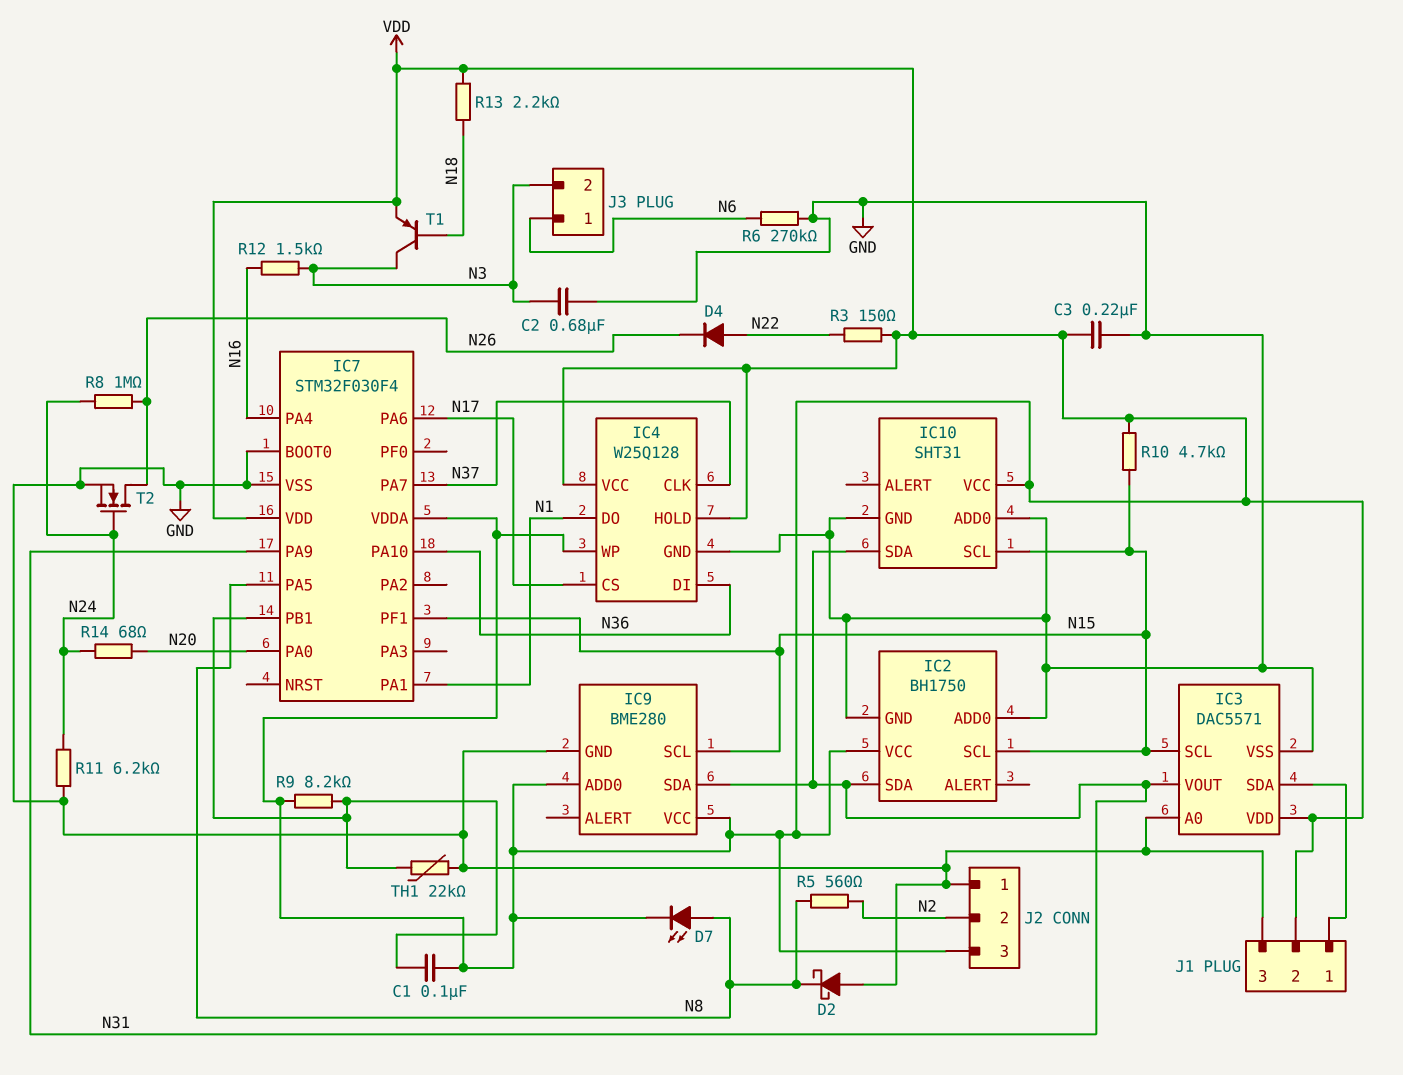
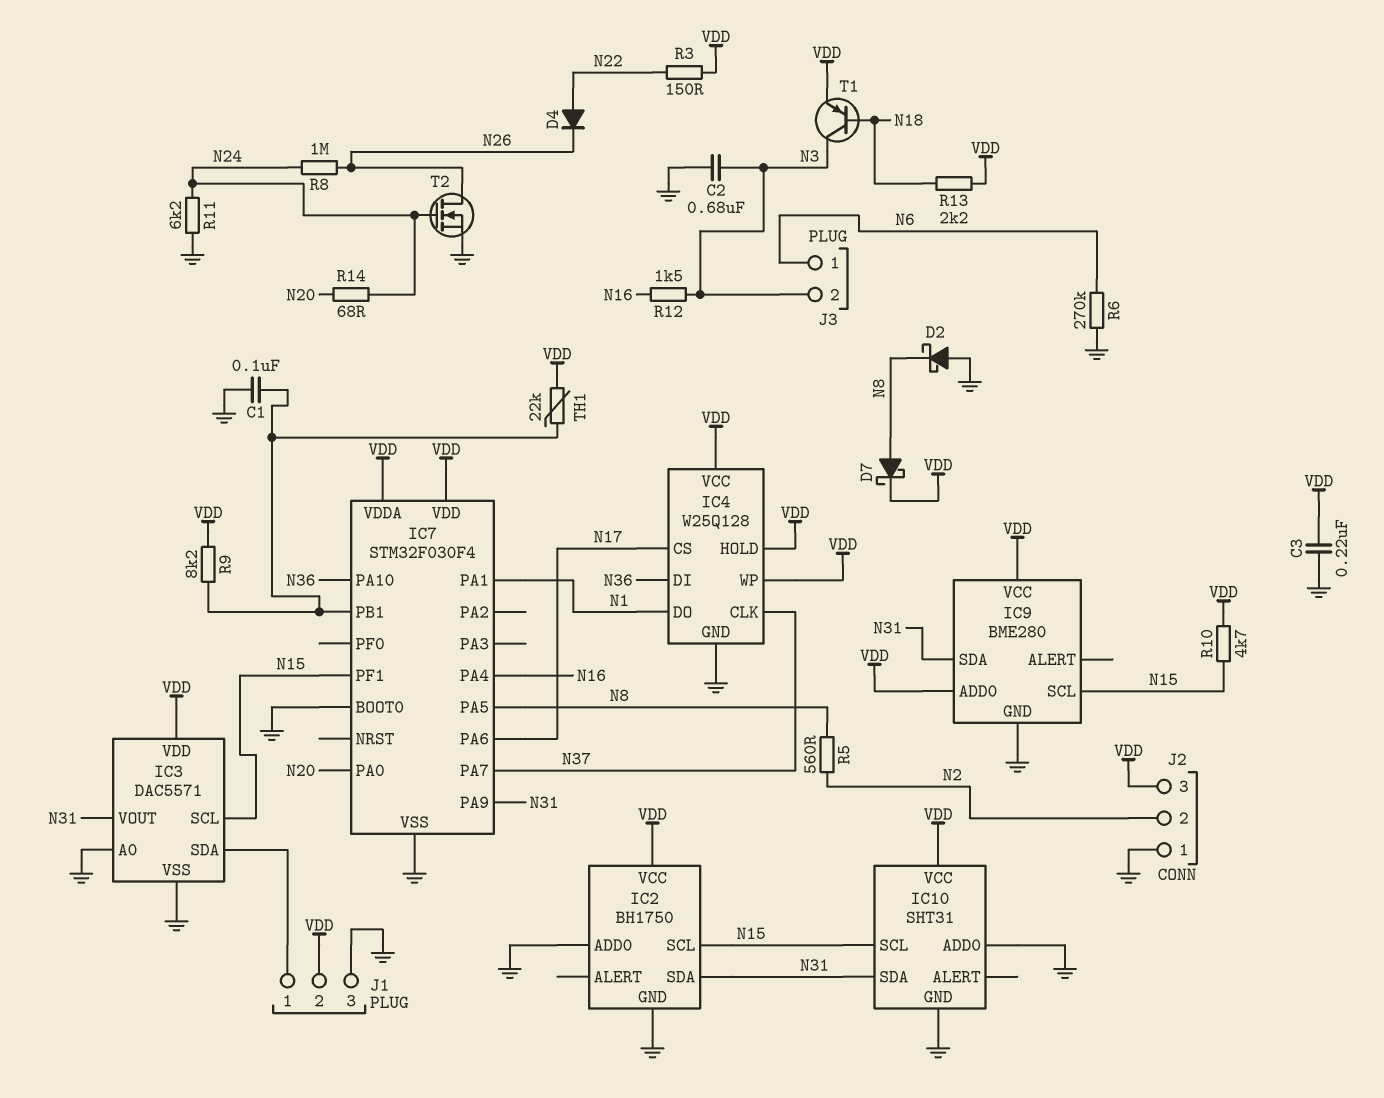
C1: 100nF (IC7/PB1, VDD) -> 100nF (GND, IC7/PB1)
D7: LED (A N8, K VDD) -> schottky (A N8, K VDD)
TH1: 22k (GND, IC7/PB1) -> 22k (IC7/PB1, VDD)

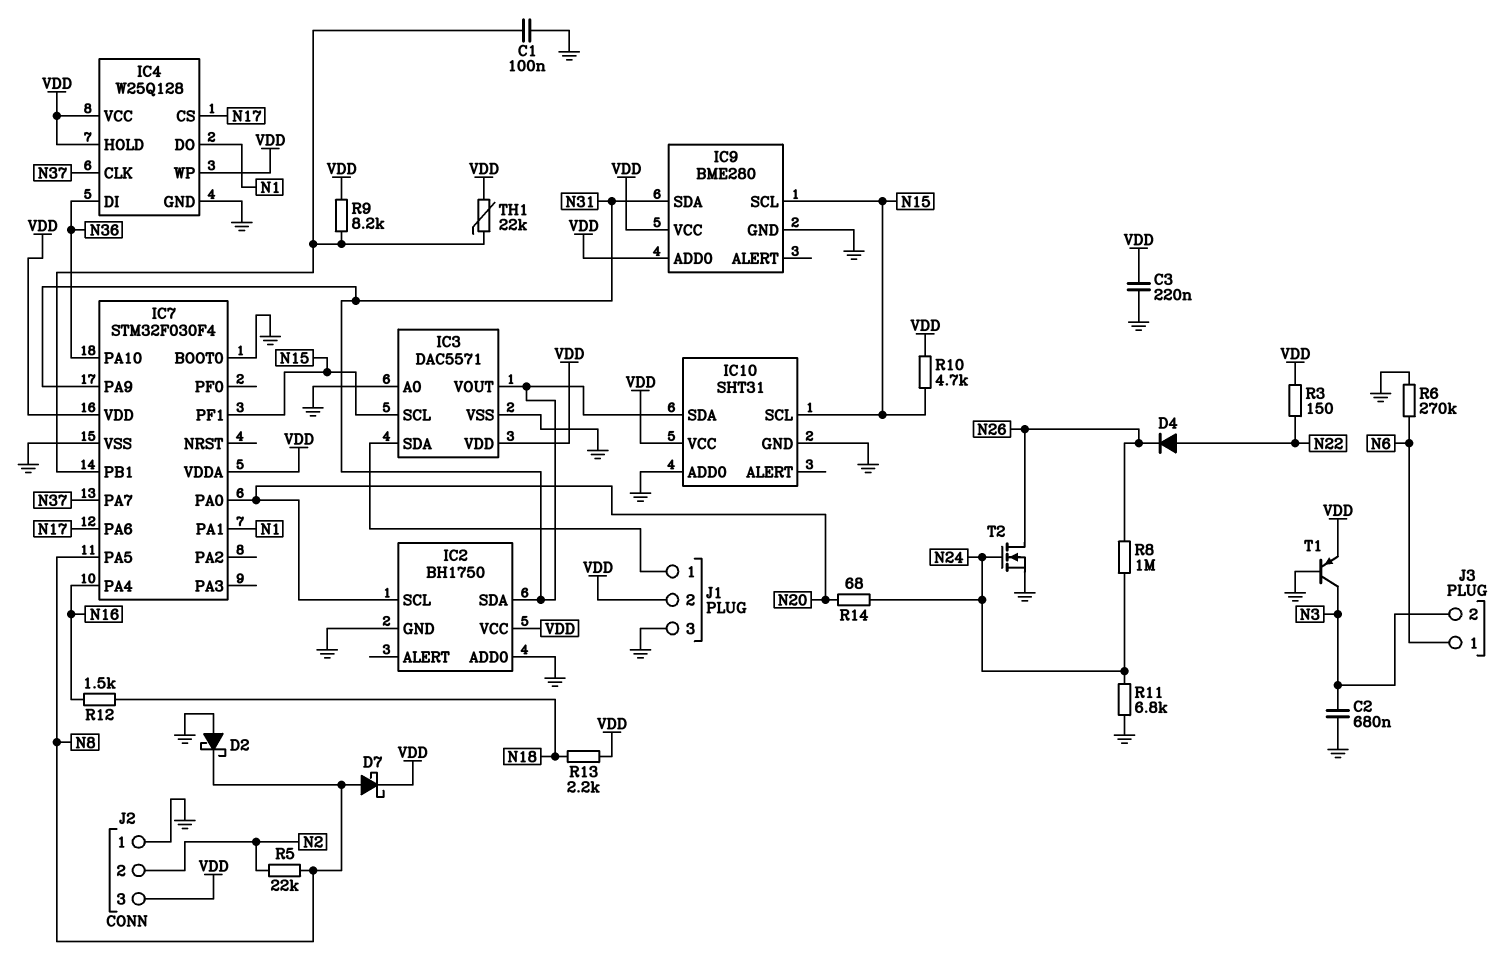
IC2 pin SCL: N15 -> N20
R5: 560 (N2, N8) -> 22k (N2, N8)
R11: 6.2k (GND, N24) -> 6.8k (GND, N24)
R12: 1.5k (N3, N16) -> 1.5k (N16, N18)
T1: PNP (B N18, C N3, E VDD) -> PNP (B GND, C N3, E VDD)

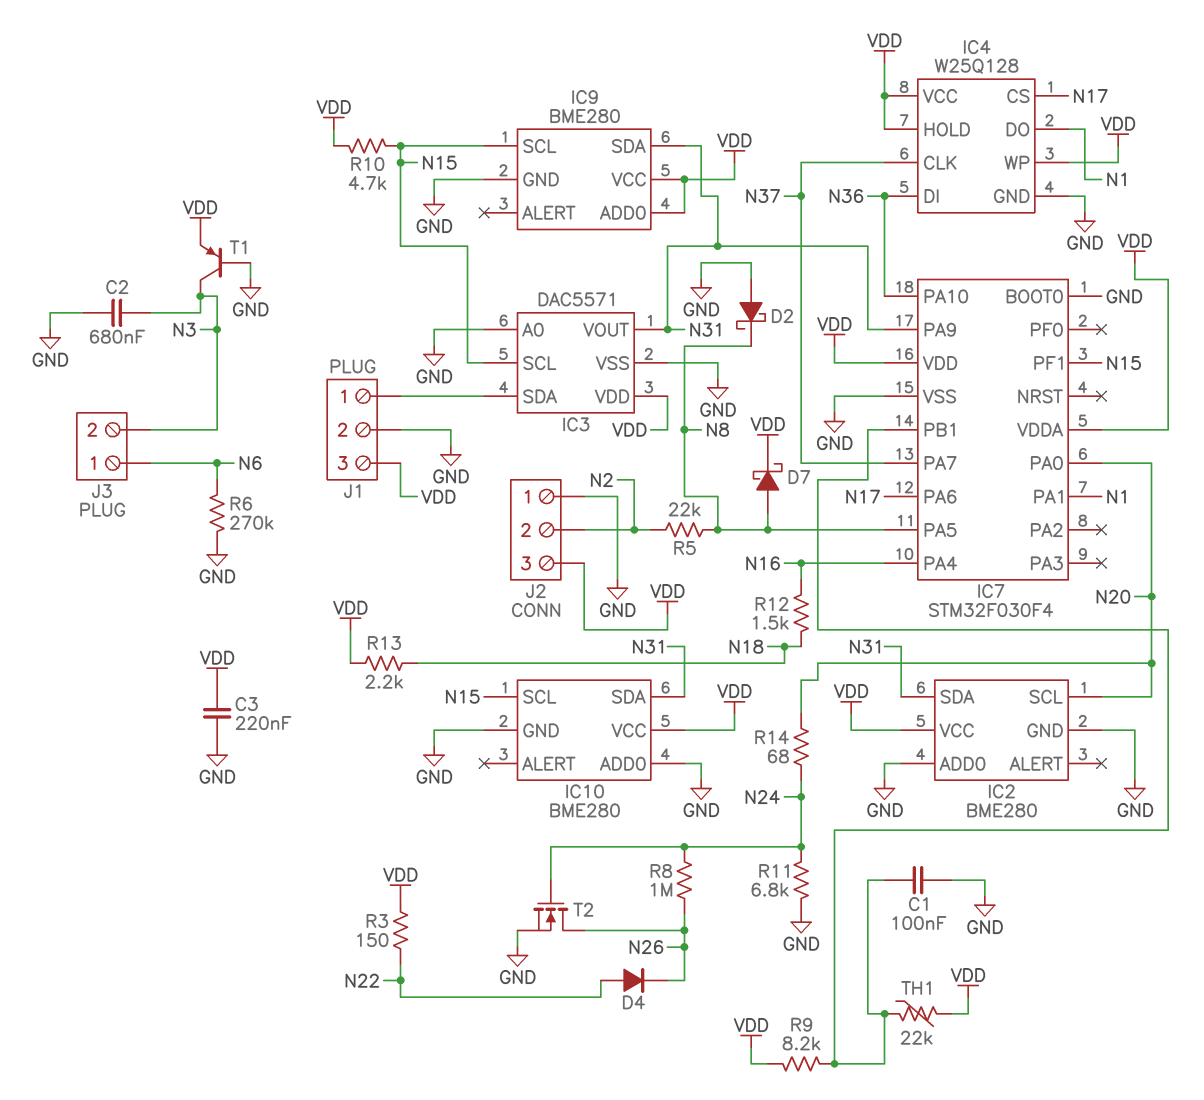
IC2: BH1750 -> BME280
IC10: SHT31 -> BME280
J1 pin 2: VDD -> GND
J1 pin 3: GND -> VDD

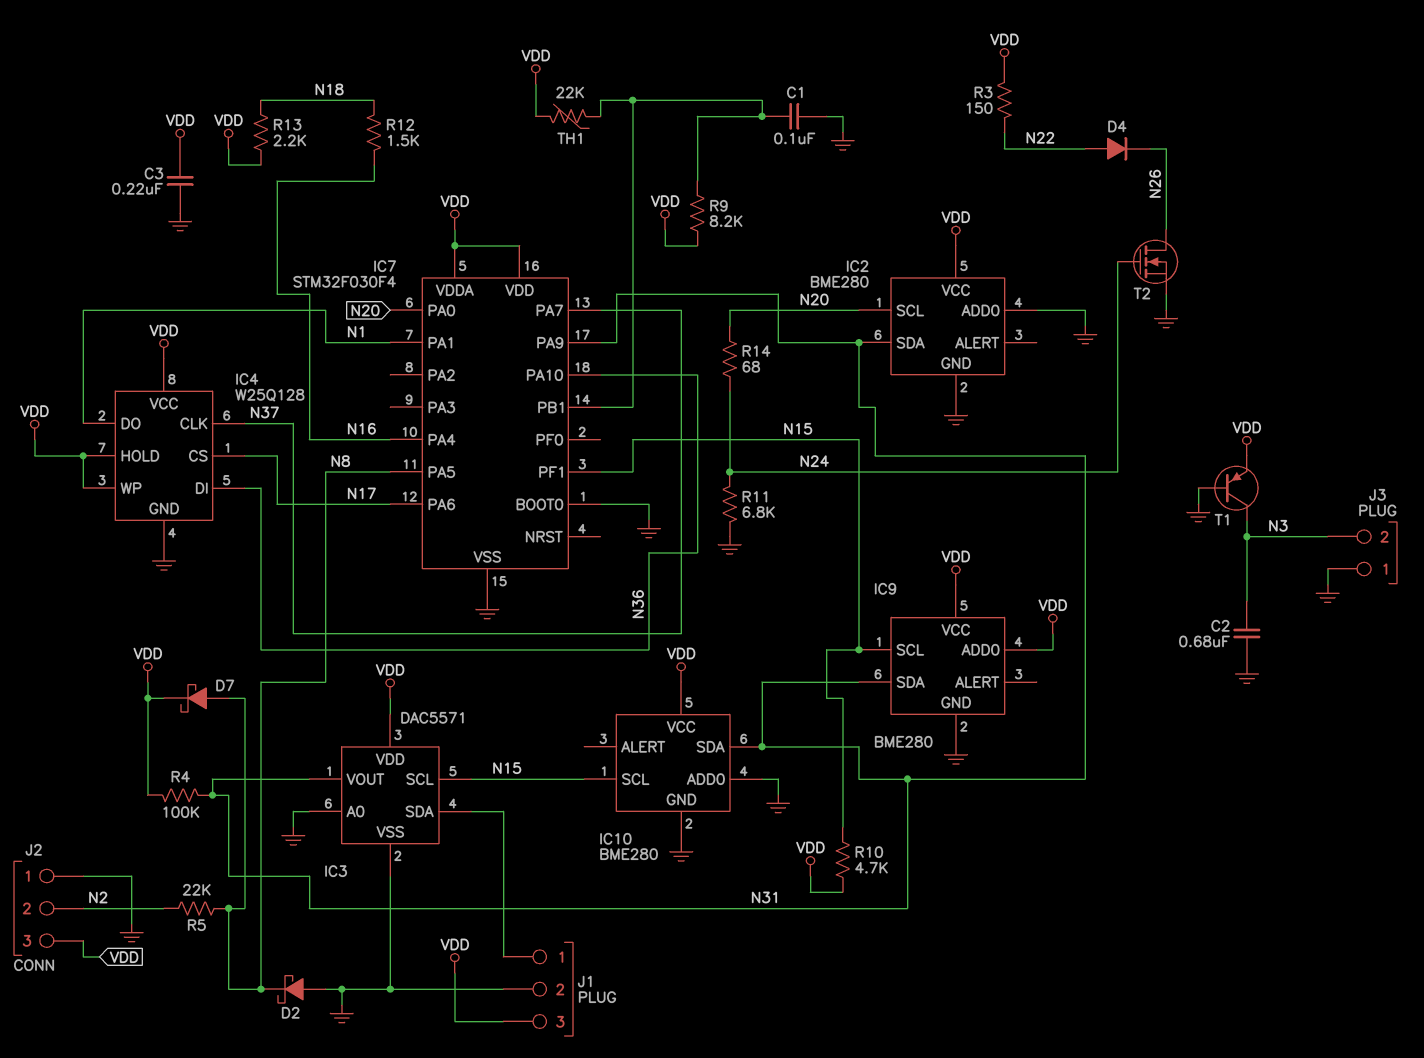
J3 pin 1: N6 -> GND
R4: none -> 100k (N31, VDD)
R6: 270k (GND, N6) -> none
R8: 1M (N24, N26) -> none

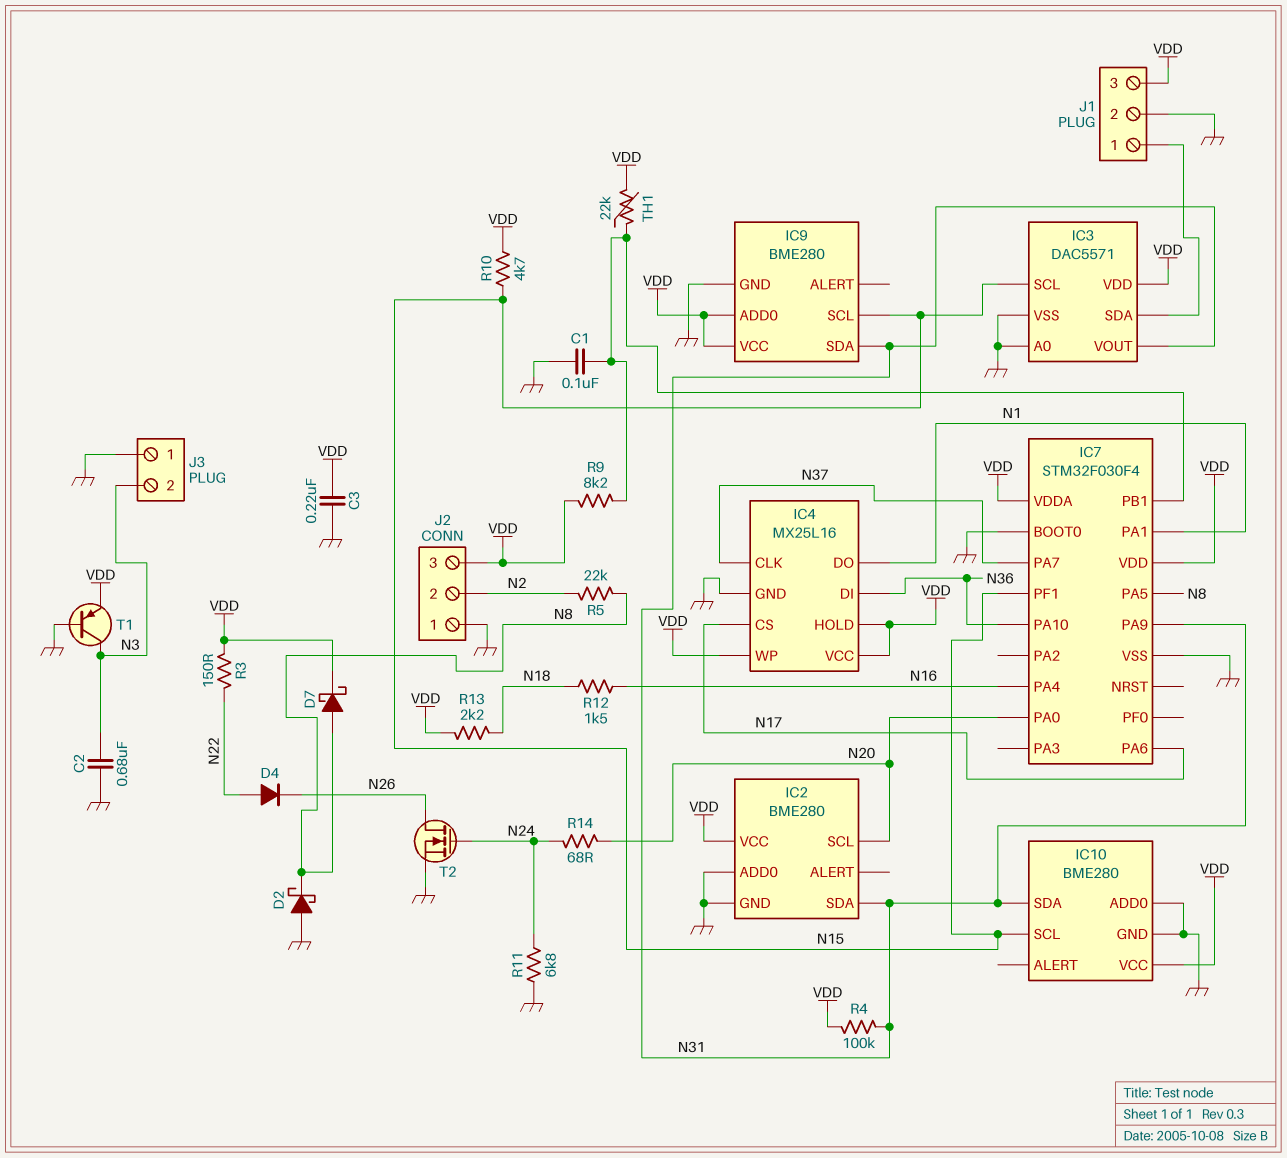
IC4: W25Q128 -> MX25L16

